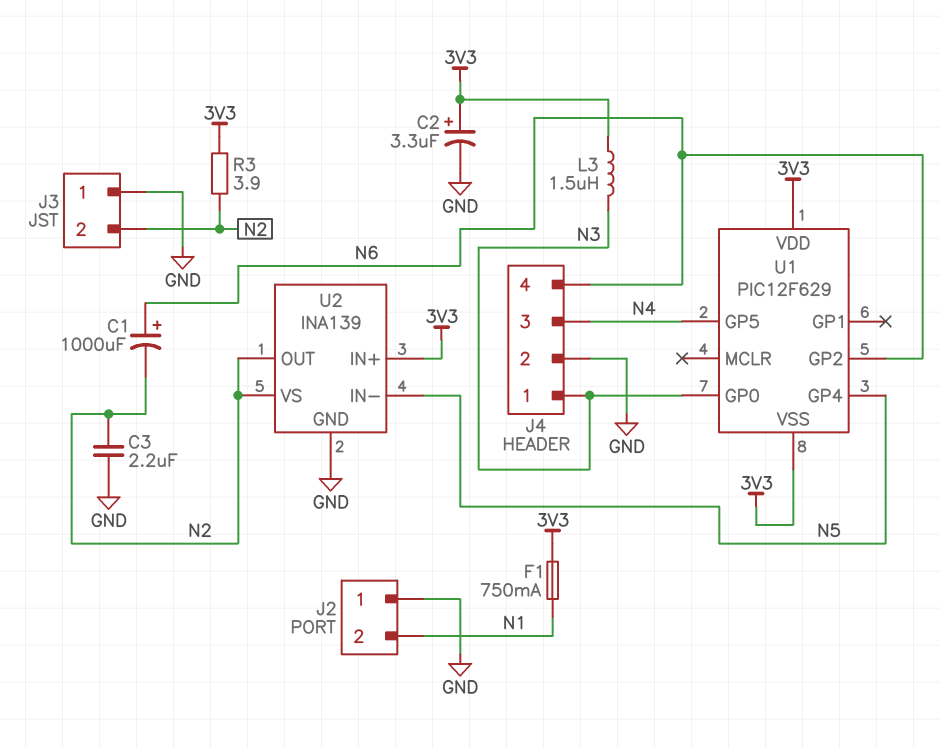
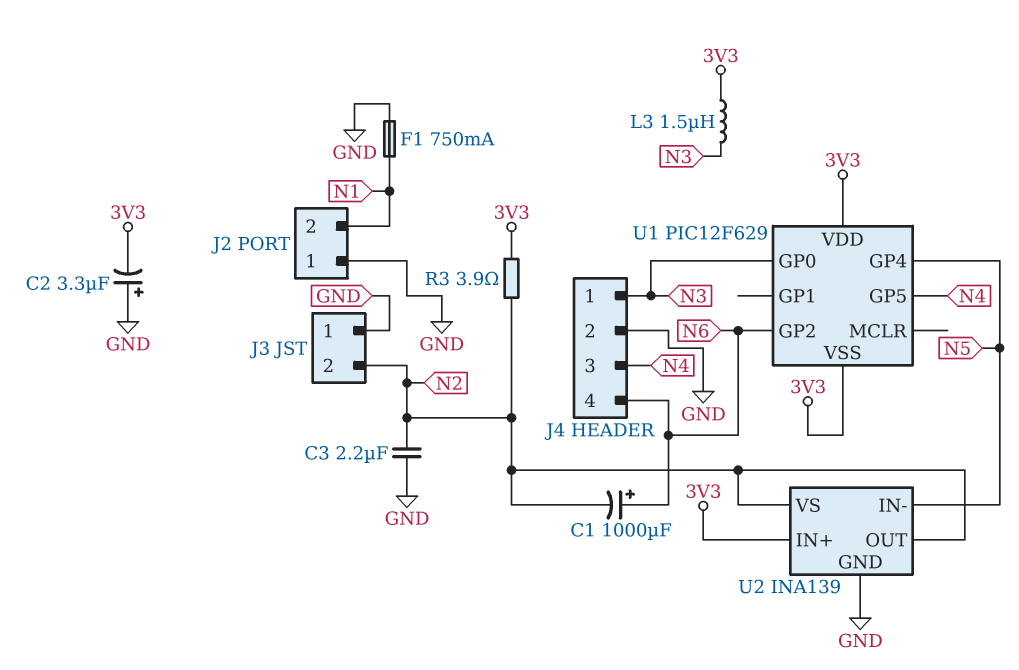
C2: 3.3uF (plus 3V3, minus GND) -> 3.3uF (plus GND, minus 3V3)
F1: 750mA (3V3, N1) -> 750mA (GND, N1)

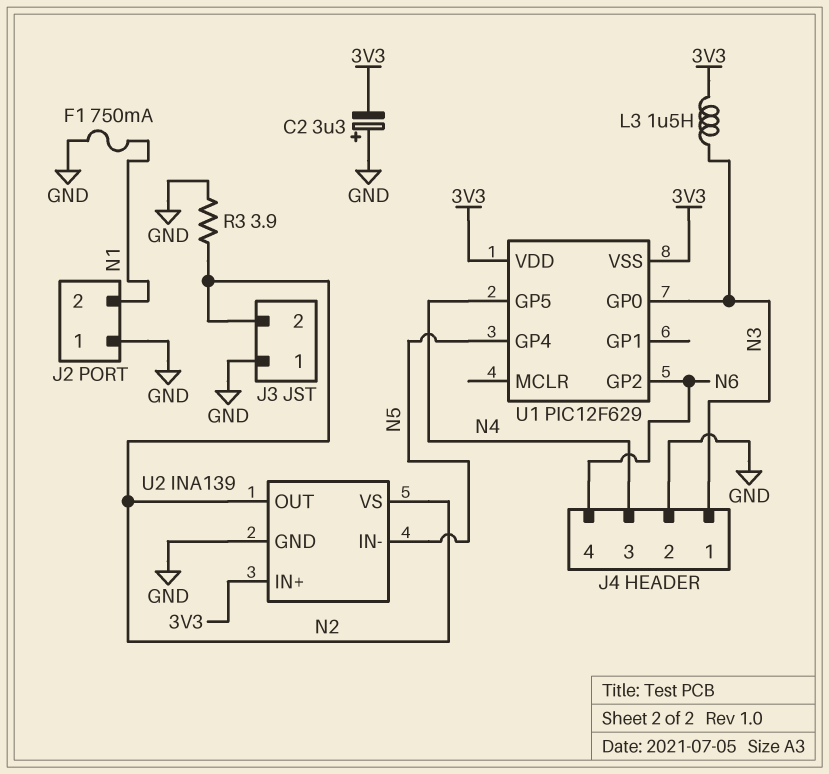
C1: 1000uF (plus N6, minus N2) -> none
C3: 2.2uF (GND, N2) -> none
R3: 3.9 (3V3, N2) -> 3.9 (GND, N2)

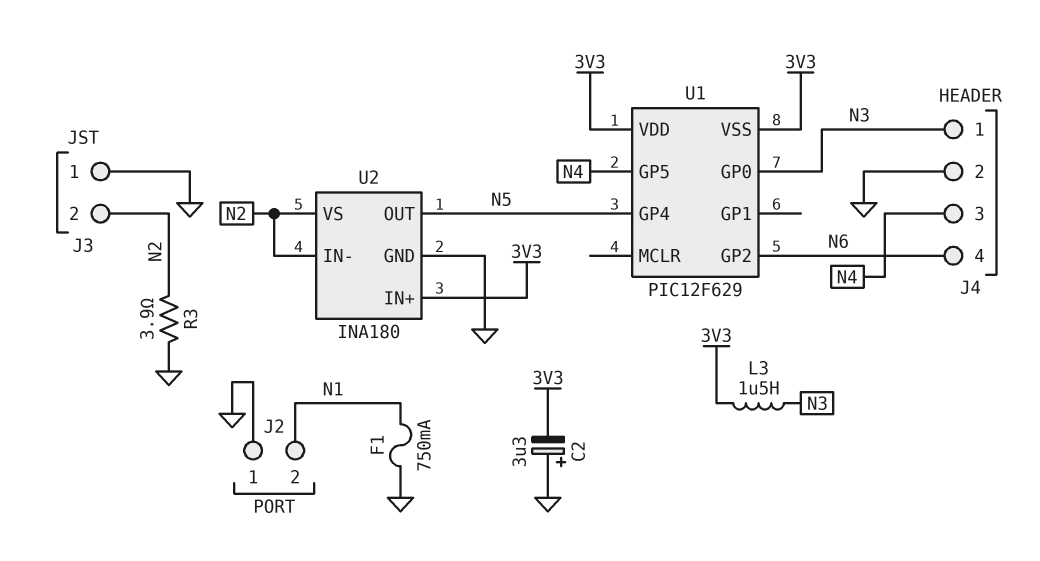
U2: INA139 -> INA180
U2 pin IN-: N5 -> N2
U2 pin OUT: N2 -> N5

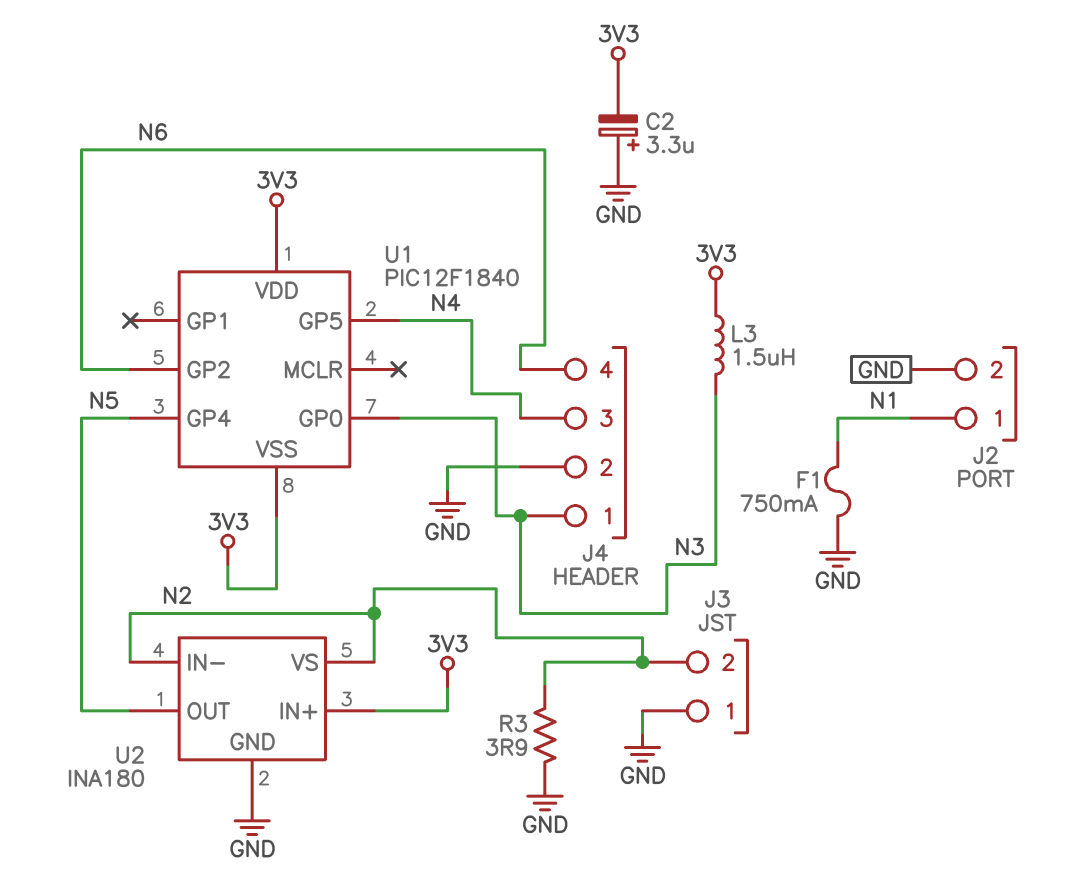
J2 pin 1: GND -> N1
J2 pin 2: N1 -> GND
U1: PIC12F629 -> PIC12F1840

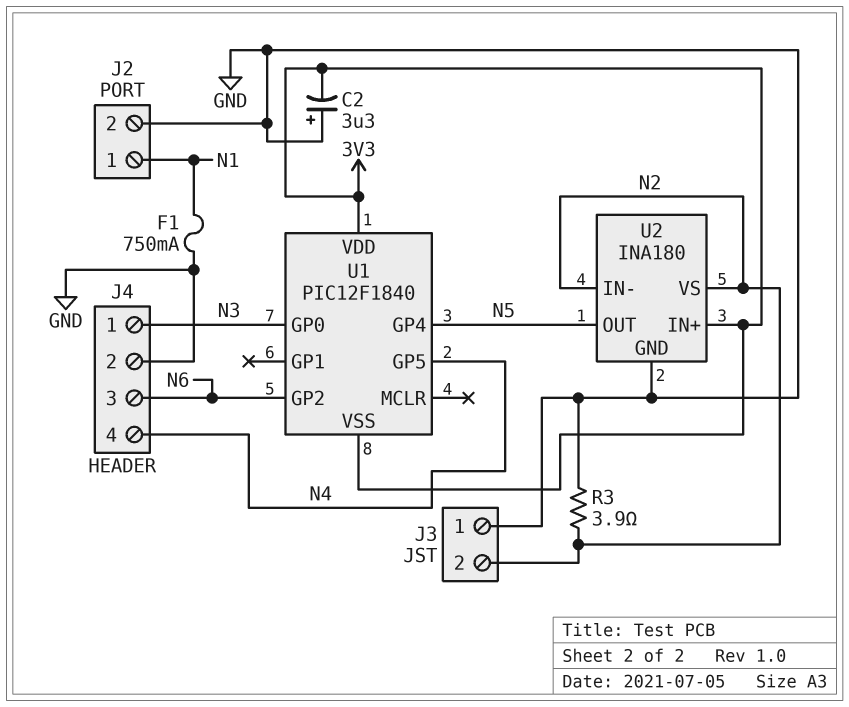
J4 pin 3: N4 -> N6
J4 pin 4: N6 -> N4
L3: 1.5uH (3V3, N3) -> none

